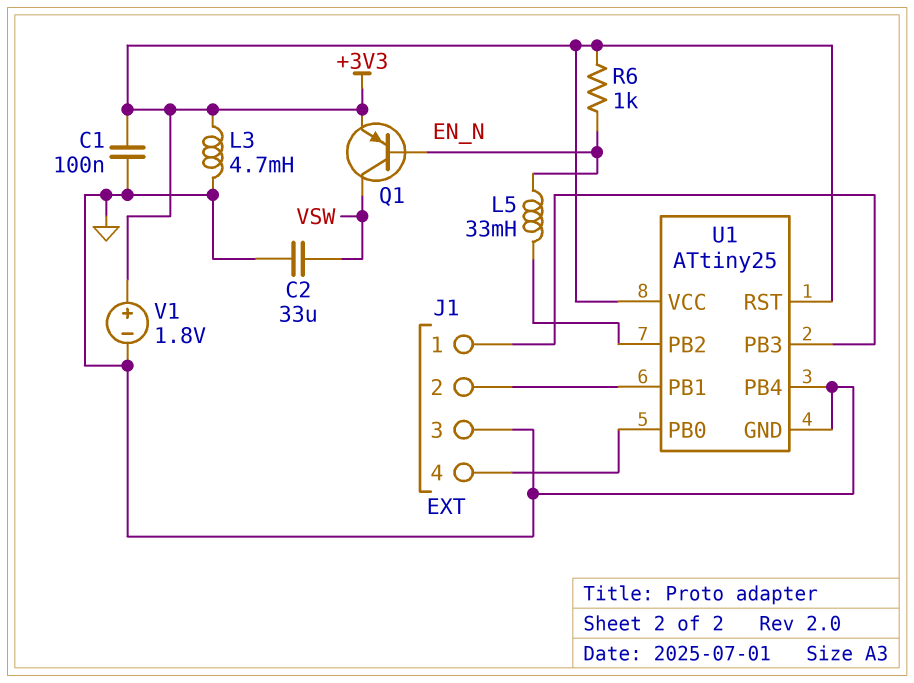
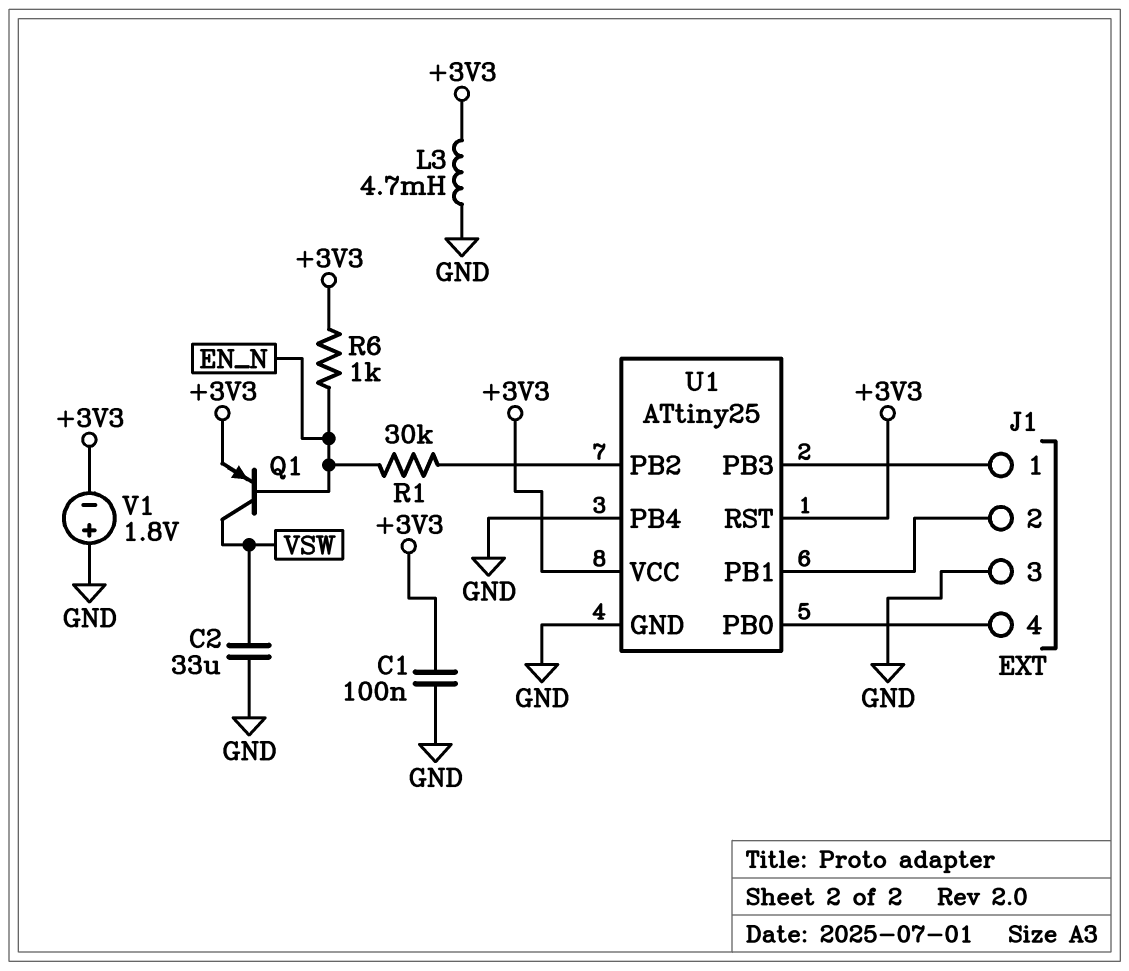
L5: 33mH (EN_N, U1/PB2) -> none
R1: none -> 30k (EN_N, U1/PB2)
V1: 1.8V (plus +3V3, minus GND) -> 1.8V (plus GND, minus +3V3)

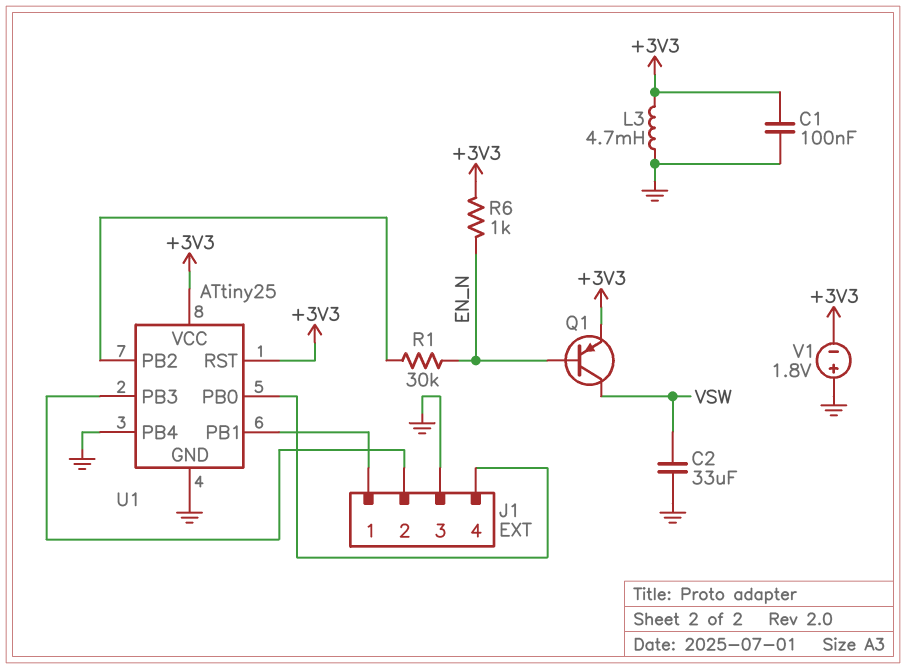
U1 pin PB1: J1/2 -> J1/1
U1 pin PB3: J1/1 -> J1/2

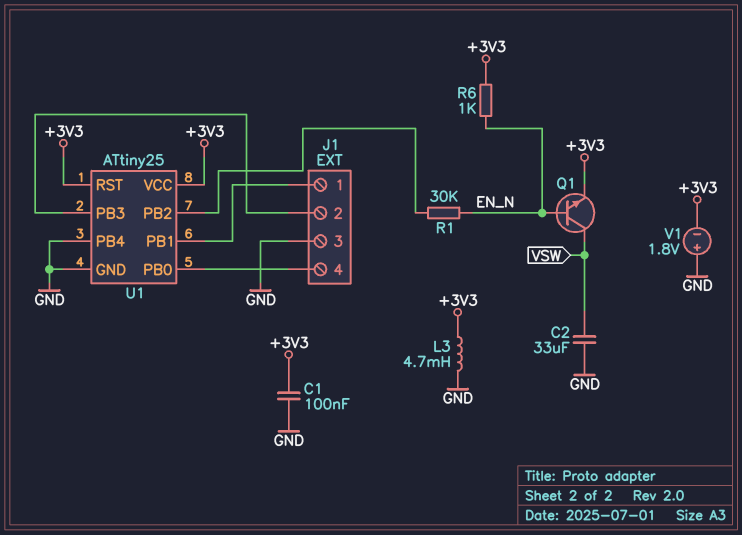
Q1: PNP (B EN_N, C VSW, E +3V3) -> NPN (B EN_N, C VSW, E +3V3)

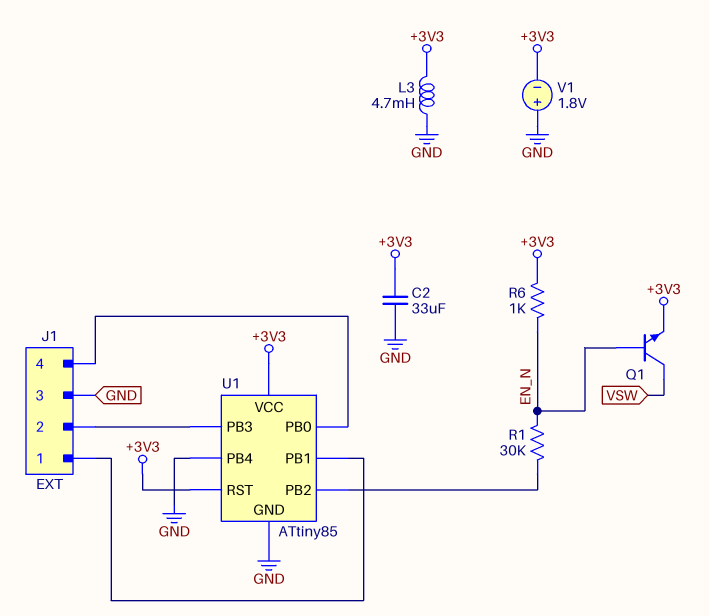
C1: 100nF (+3V3, GND) -> none
C2: 33uF (GND, VSW) -> 33uF (+3V3, GND)
U1: ATtiny25 -> ATtiny85

